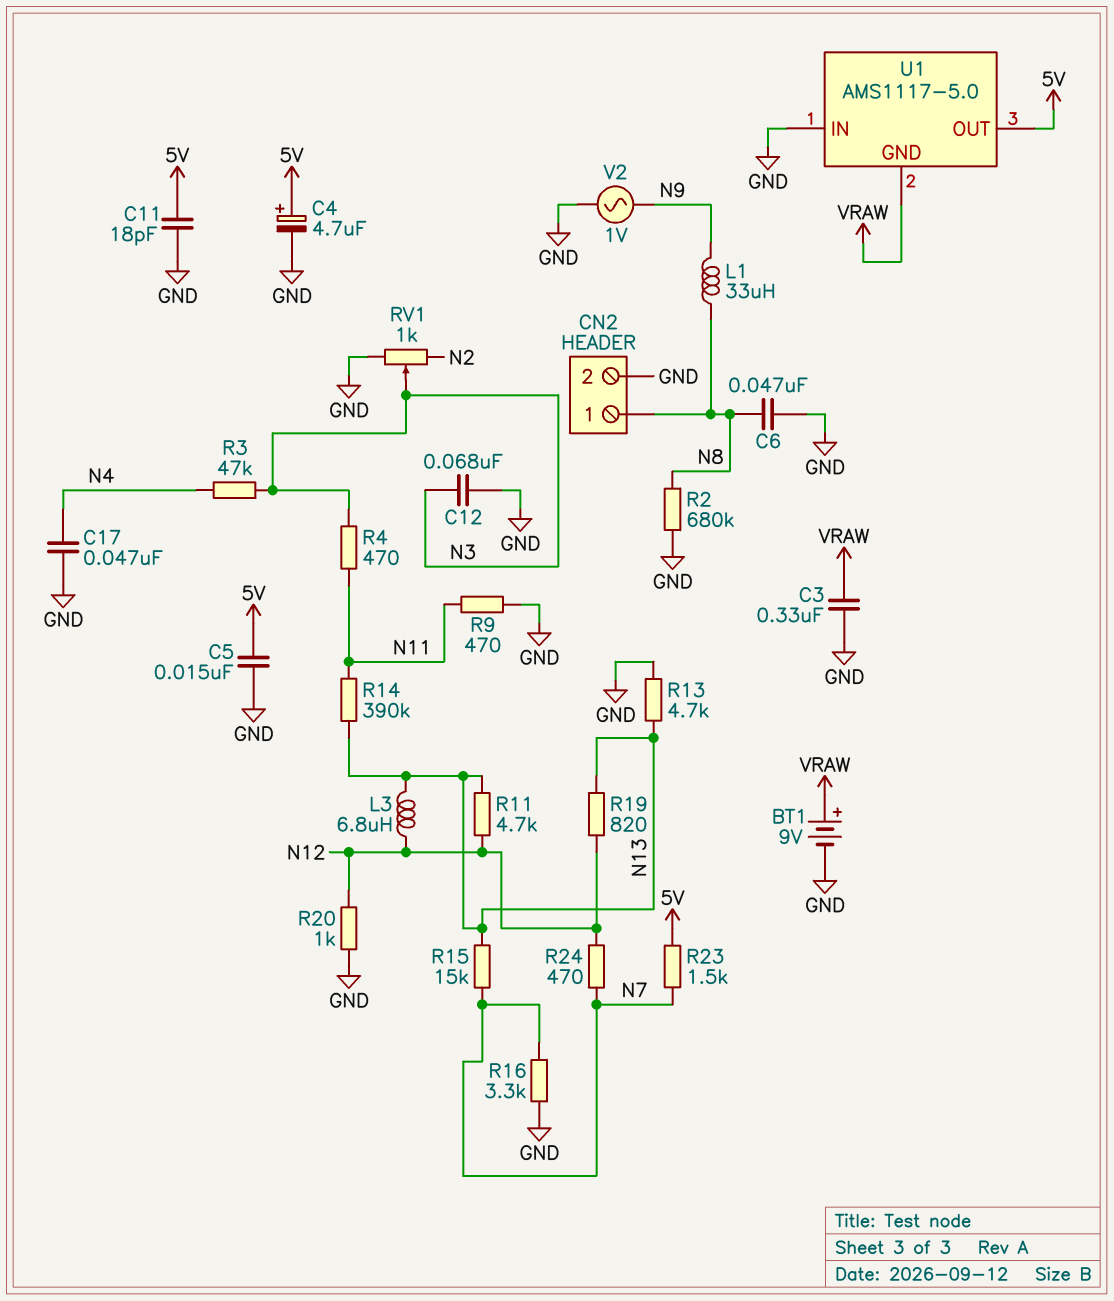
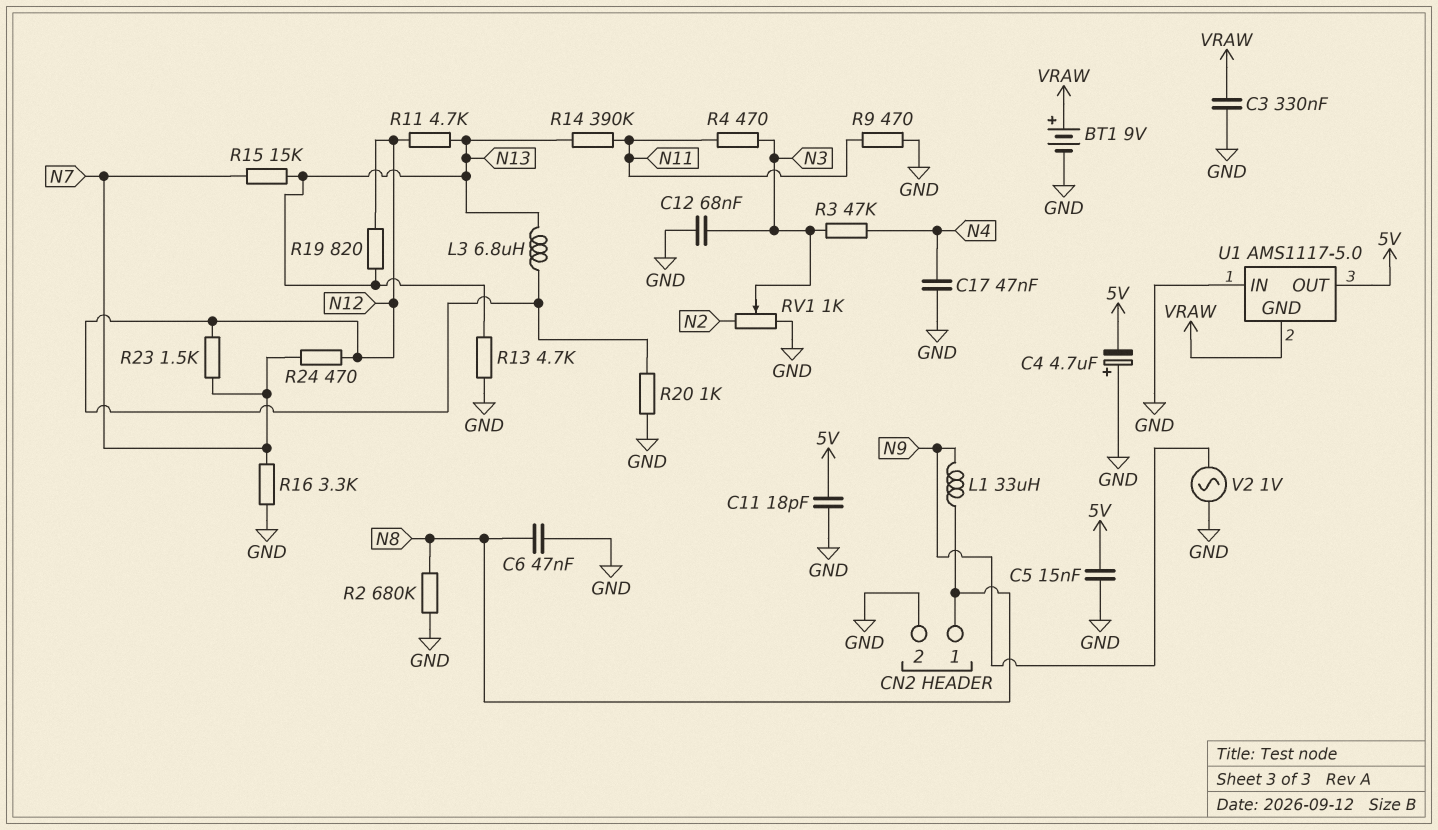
C4: 4.7uF (plus 5V, minus GND) -> 4.7uF (plus GND, minus 5V)
R23: 1.5k (5V, N7) -> 1.5k (N7, N12)

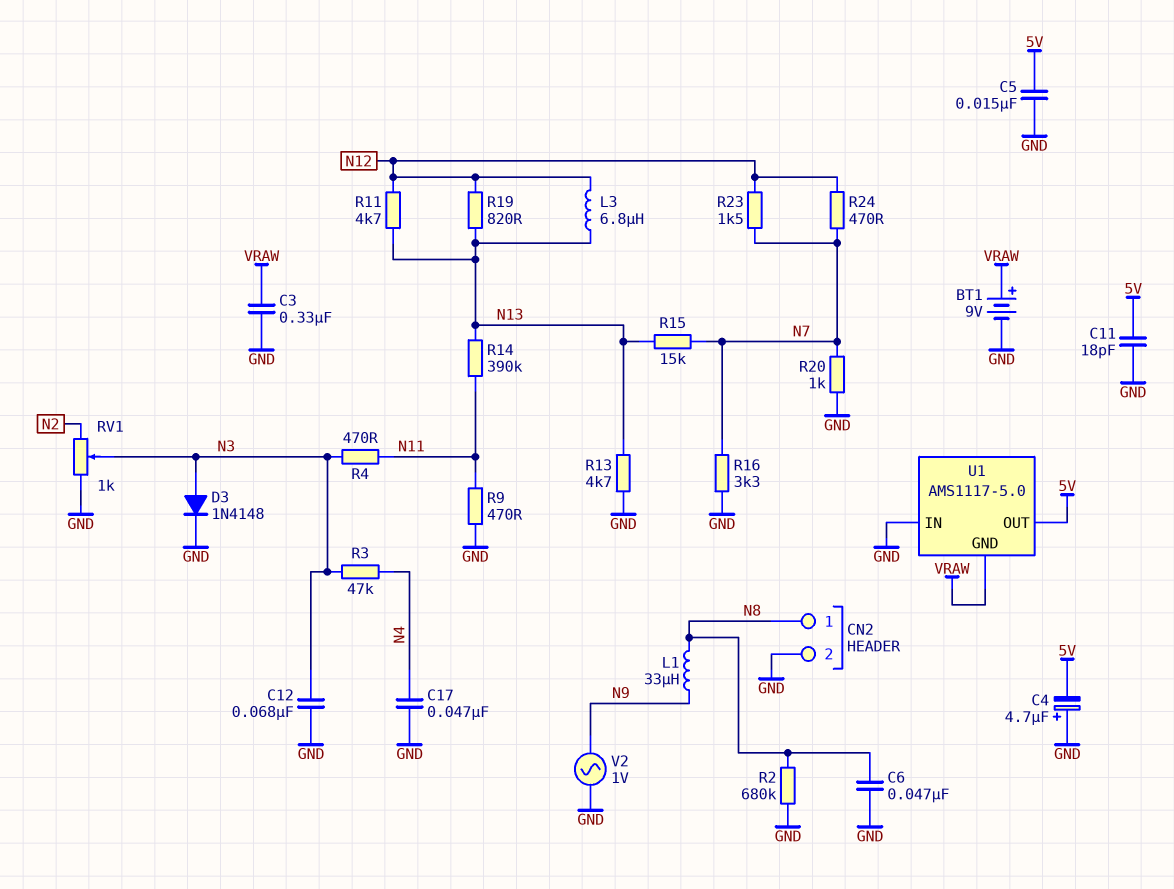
D3: none -> diode 1N4148 (A N3, K GND)
R20: 1k (GND, N12) -> 1k (GND, N7)

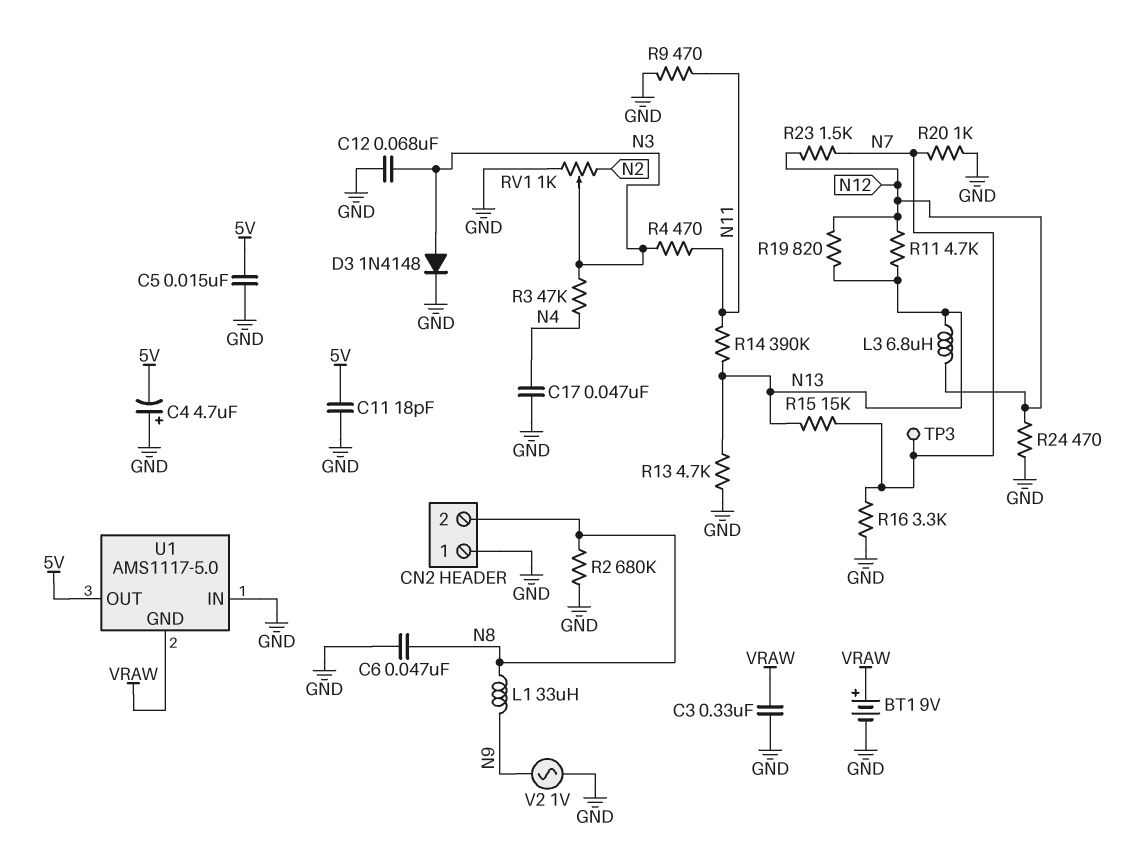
CN2 pin 1: N8 -> GND
CN2 pin 2: GND -> N8
R24: 470 (N7, N12) -> 470 (GND, N12)
TP3: none -> test point (N7)

